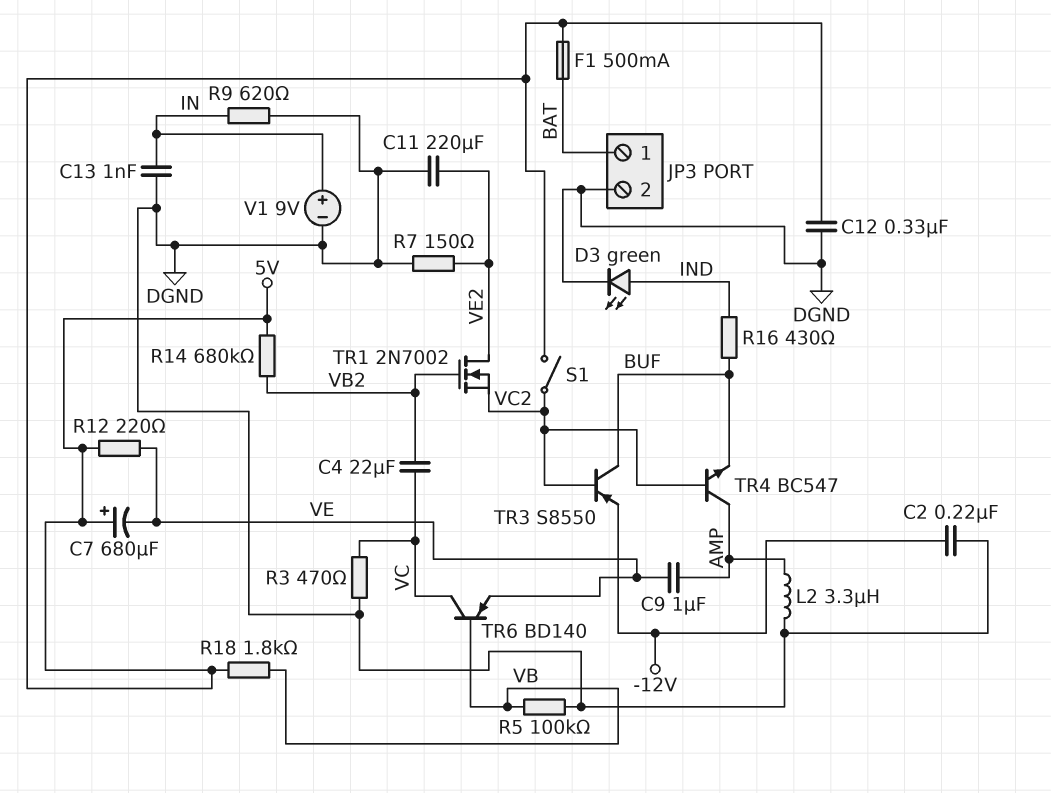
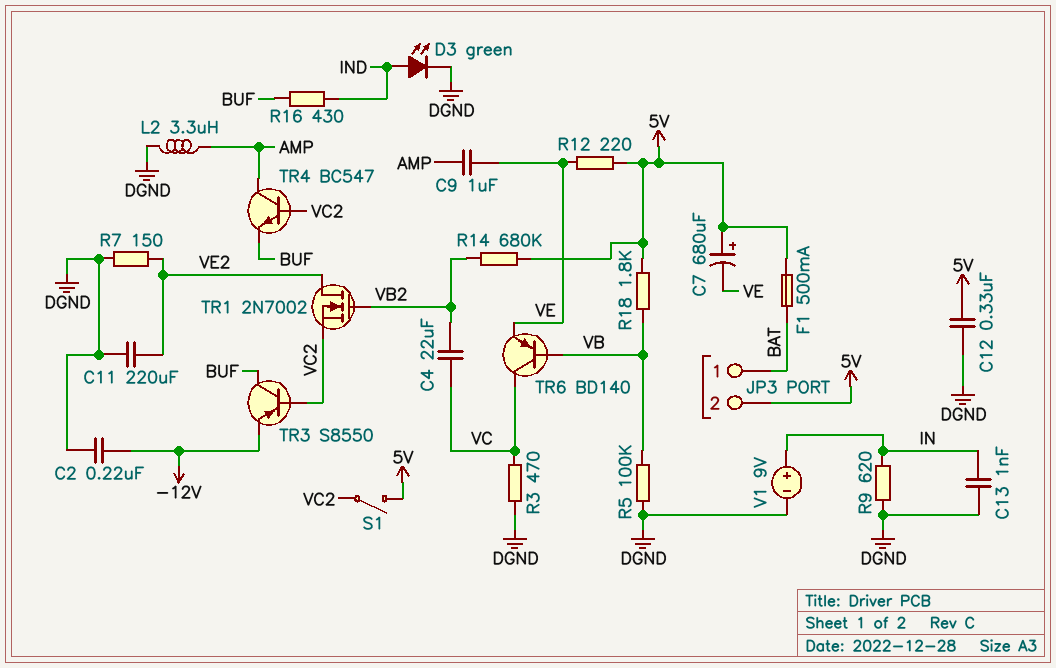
JP3 pin 2: DGND -> 5V

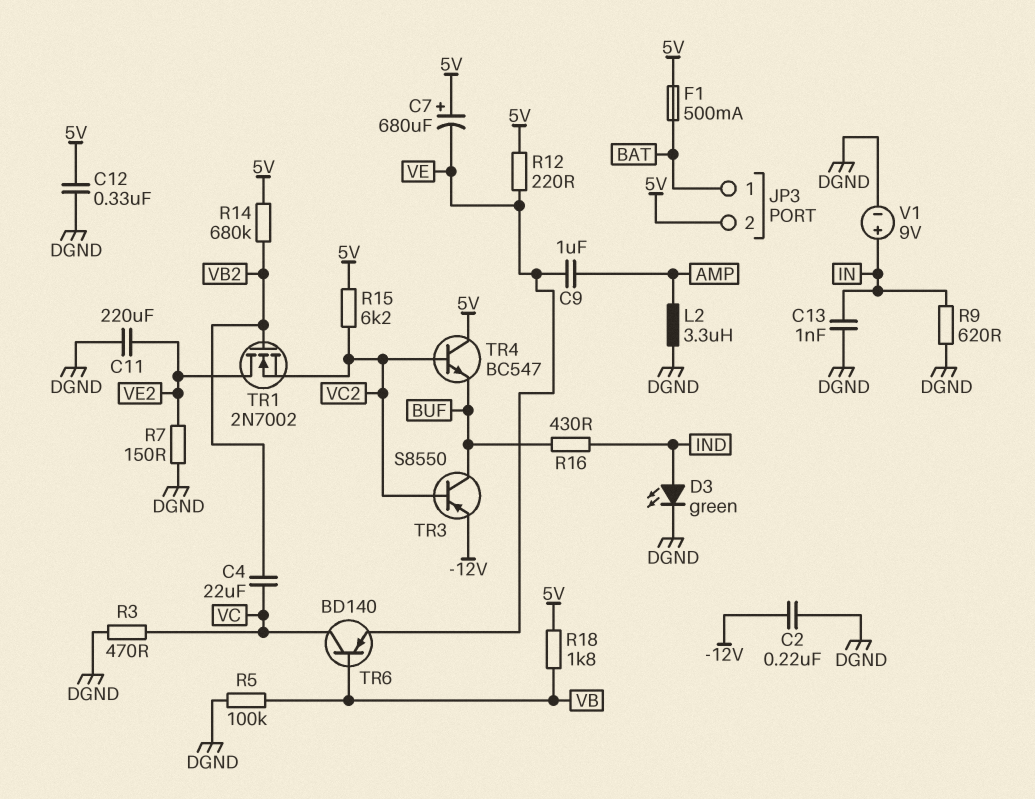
R15: none -> 6.2k (5V, VC2)
S1: switch (5V, VC2) -> none
TR4: NPN BC547 (B VC2, C AMP, E BUF) -> NPN BC547 (B VC2, C 5V, E BUF)

